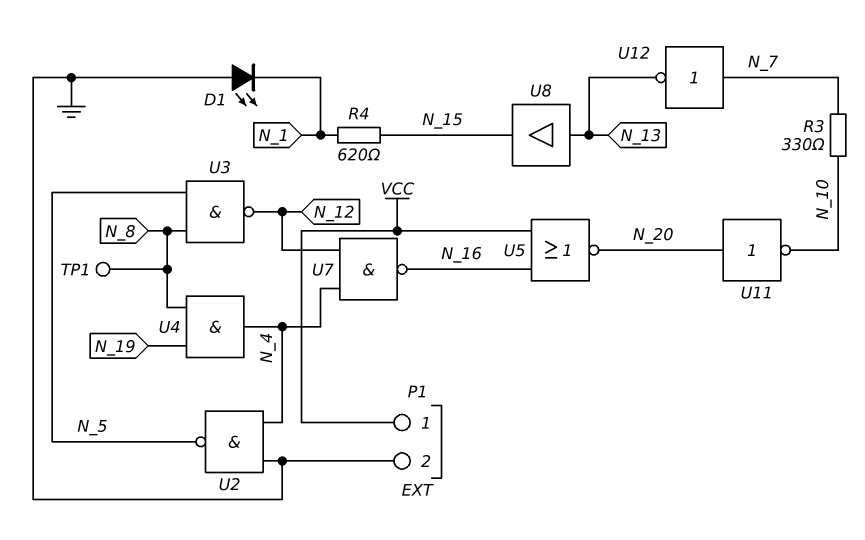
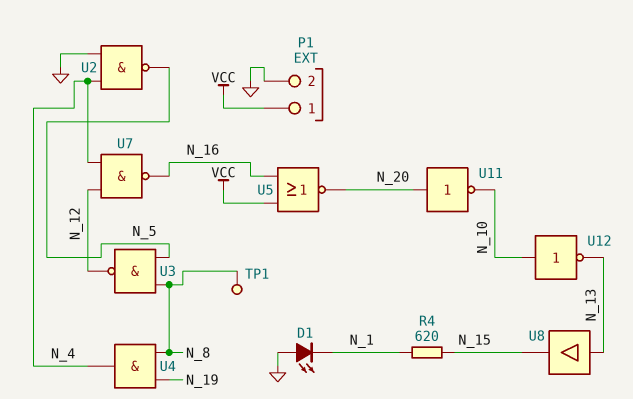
R3: 330 (N_7, N_10) -> none
U12: NOT (in N_7, out N_13) -> NOT (in N_10, out N_13)

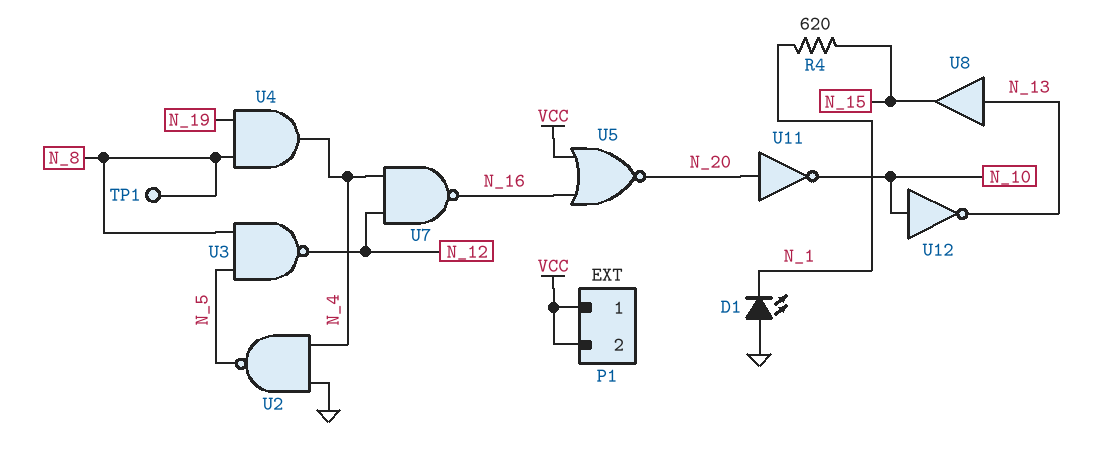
P1 pin 2: GND -> VCC

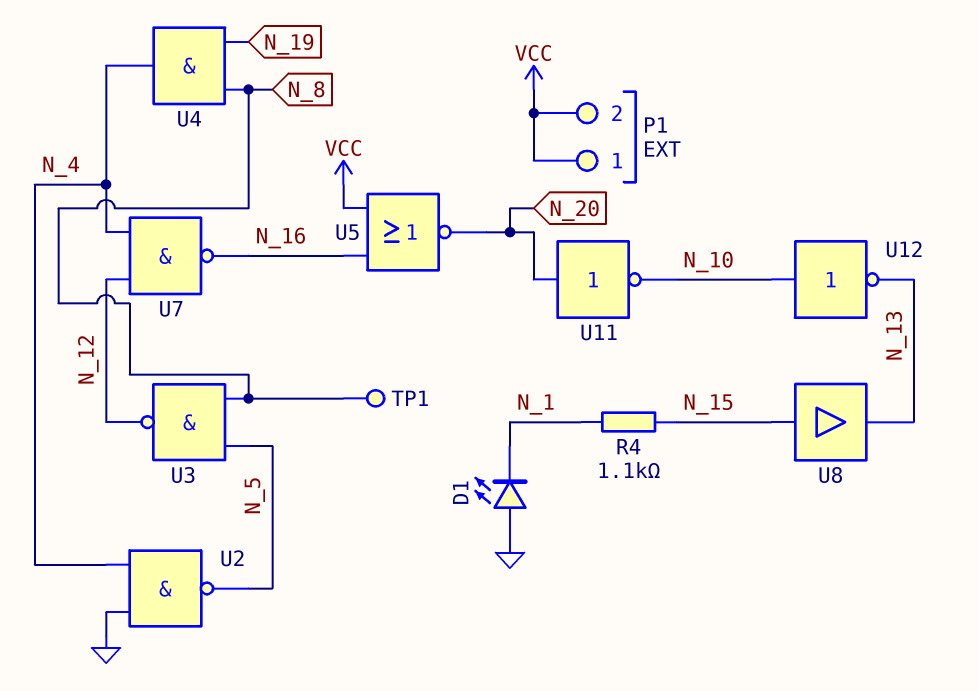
R4: 620 (N_1, N_15) -> 1.1k (N_1, N_15)
U8: buffer (in N_13, out N_15) -> buffer (in N_15, out N_13)

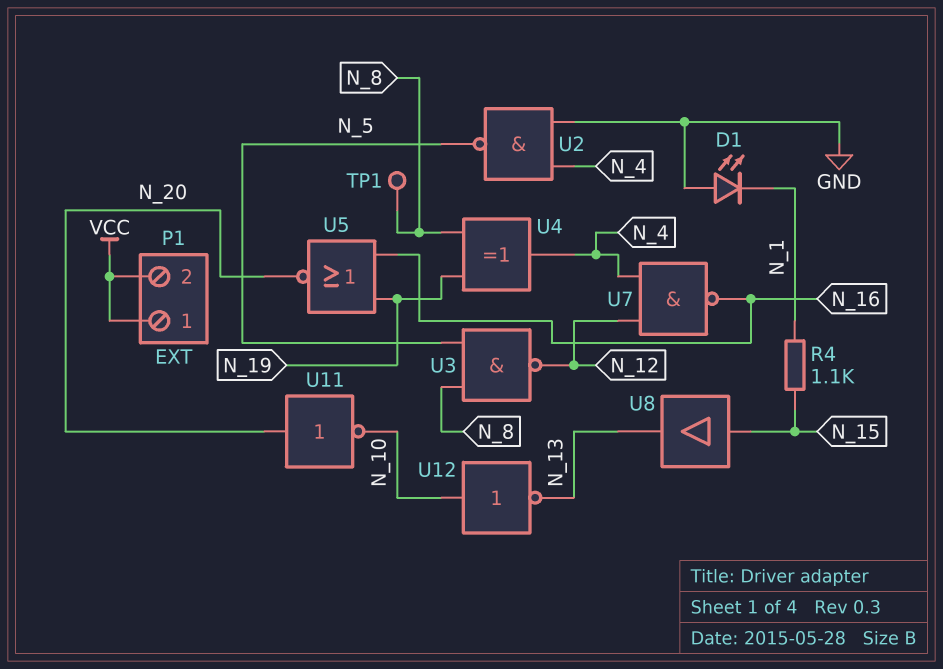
U4: AND (in N_8, in N_19, out N_4) -> XOR (in N_8, in N_19, out N_4)
U5: NOR (in N_16, in VCC, out N_20) -> NOR (in N_16, in N_19, out N_20)

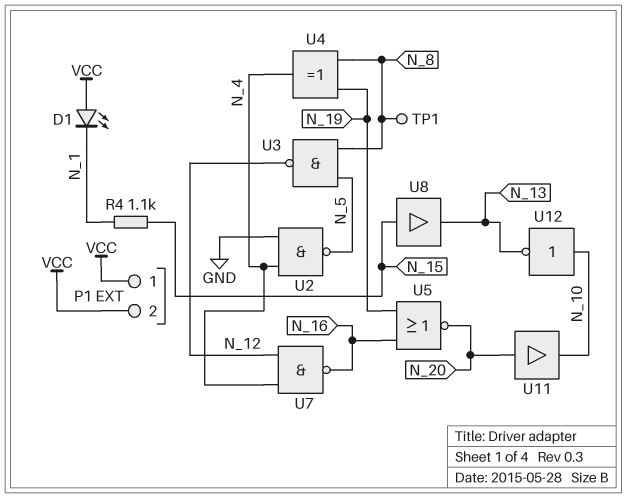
D1: LED (A GND, K N_1) -> LED (A VCC, K N_1)
U11: NOT (in N_20, out N_10) -> buffer (in N_20, out N_10)

